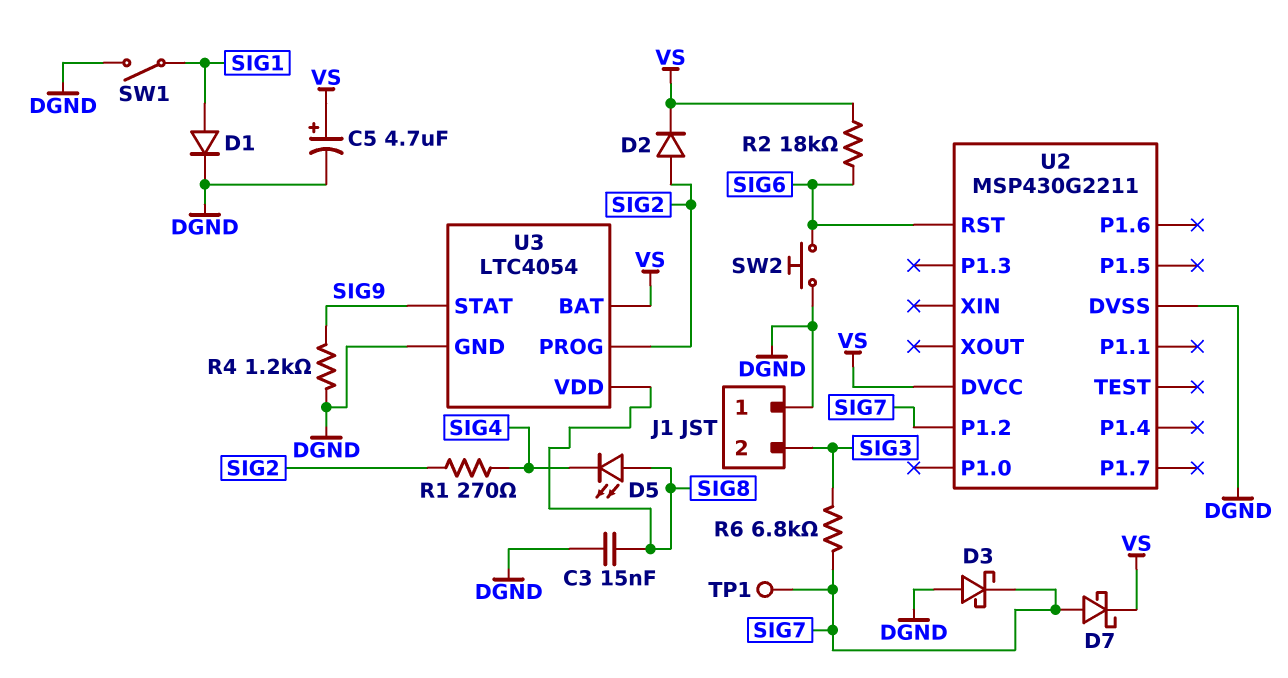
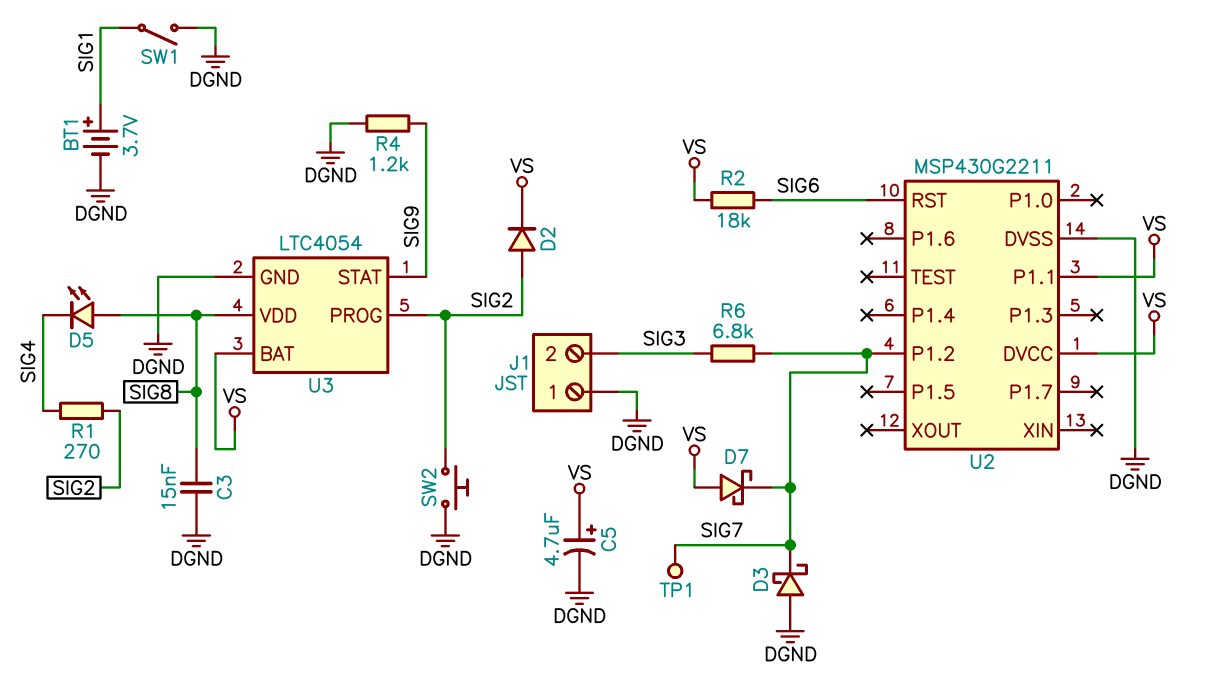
BT1: none -> 3.7V (plus SIG1, minus DGND)
D1: diode (A SIG1, K DGND) -> none
D7: schottky (A SIG7, K VS) -> schottky (A VS, K SIG7)
SW2: button (DGND, SIG6) -> button (DGND, SIG2)
U2 pin P1.1: none -> VS

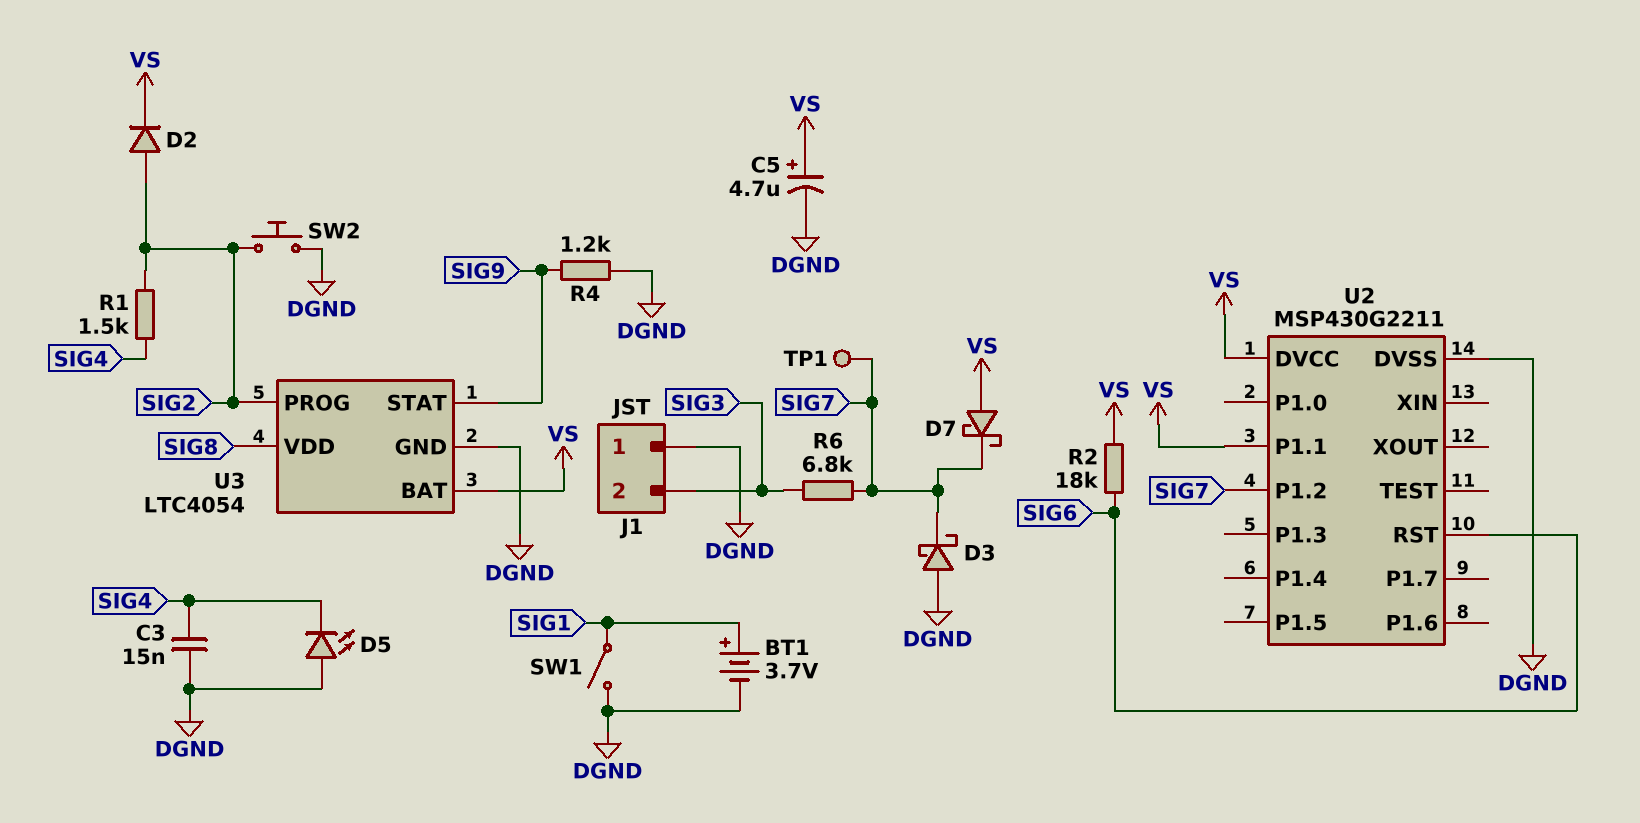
C3: 15nF (DGND, SIG8) -> 15nF (DGND, SIG4)
D5: LED (A SIG8, K SIG4) -> LED (A DGND, K SIG4)
R1: 270 (SIG2, SIG4) -> 1.5k (SIG2, SIG4)

